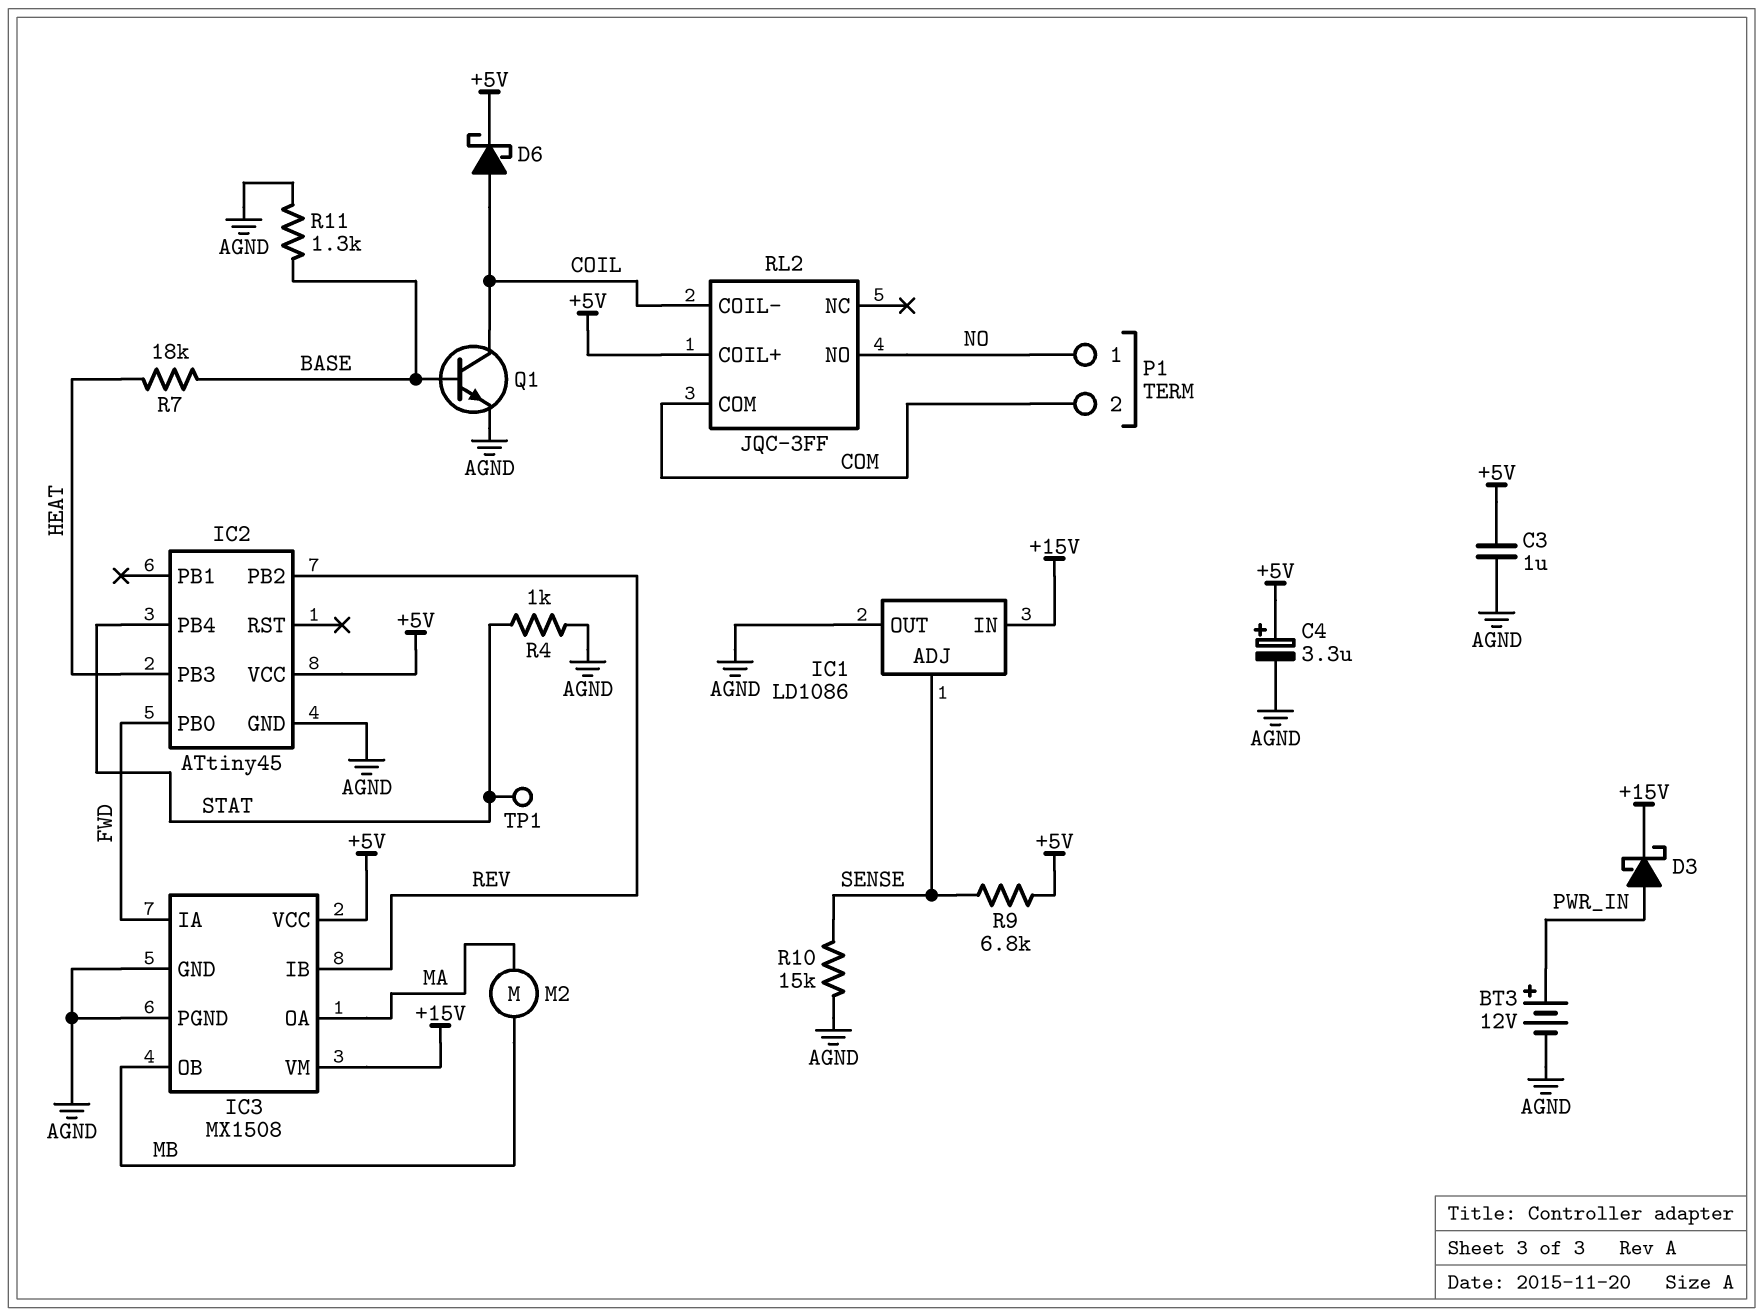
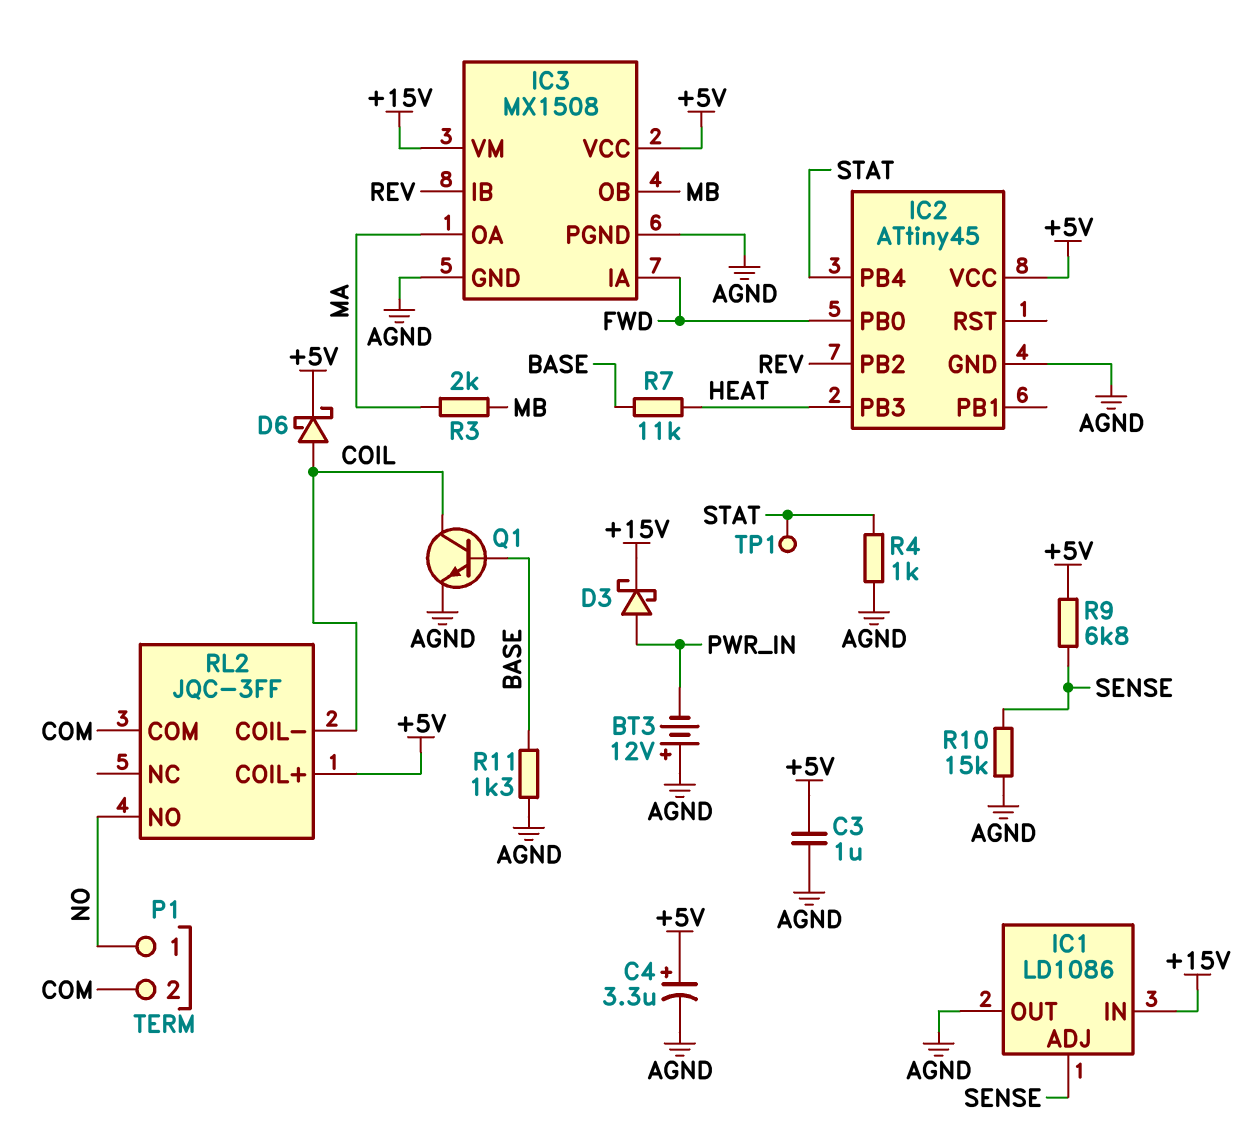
BT3: 12V (plus PWR_IN, minus AGND) -> 12V (plus AGND, minus PWR_IN)
M2: motor (MA, MB) -> none
R3: none -> 2k (MA, MB)
R7: 18k (BASE, HEAT) -> 11k (BASE, HEAT)

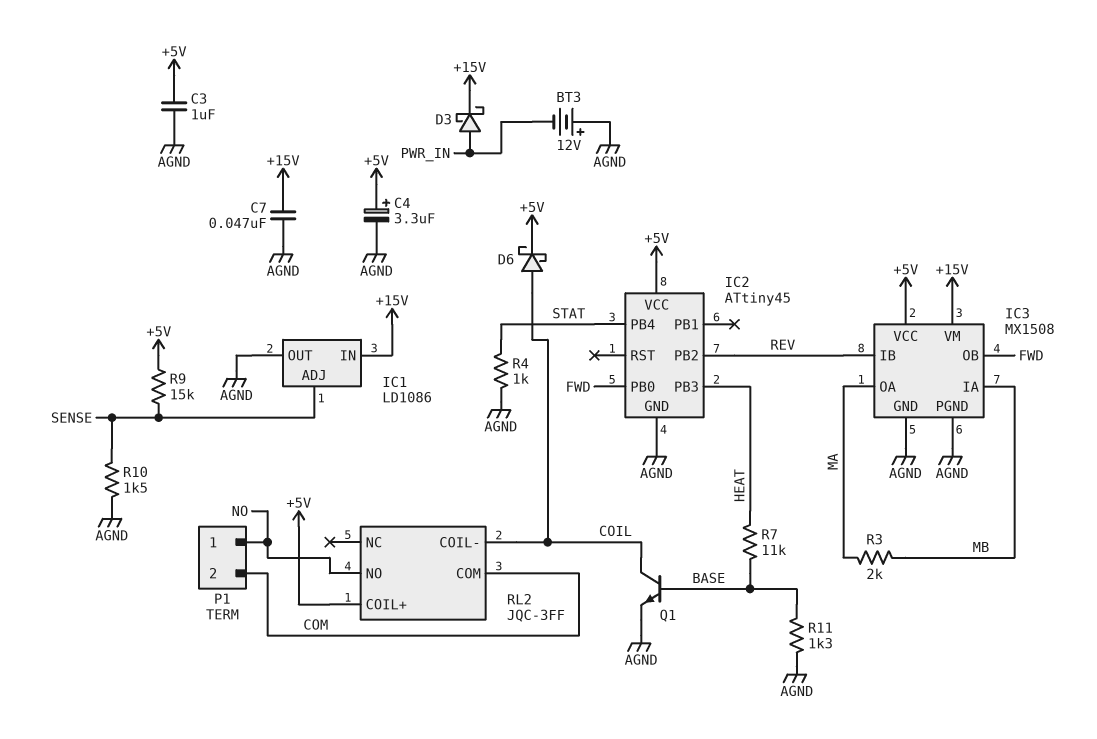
C7: none -> 47nF (+15V, AGND)
IC3 pin IA: FWD -> MB
IC3 pin OB: MB -> FWD
R9: 6.8k (+5V, SENSE) -> 15k (+5V, SENSE)
R10: 15k (AGND, SENSE) -> 1.5k (AGND, SENSE)
TP1: test point (STAT) -> none

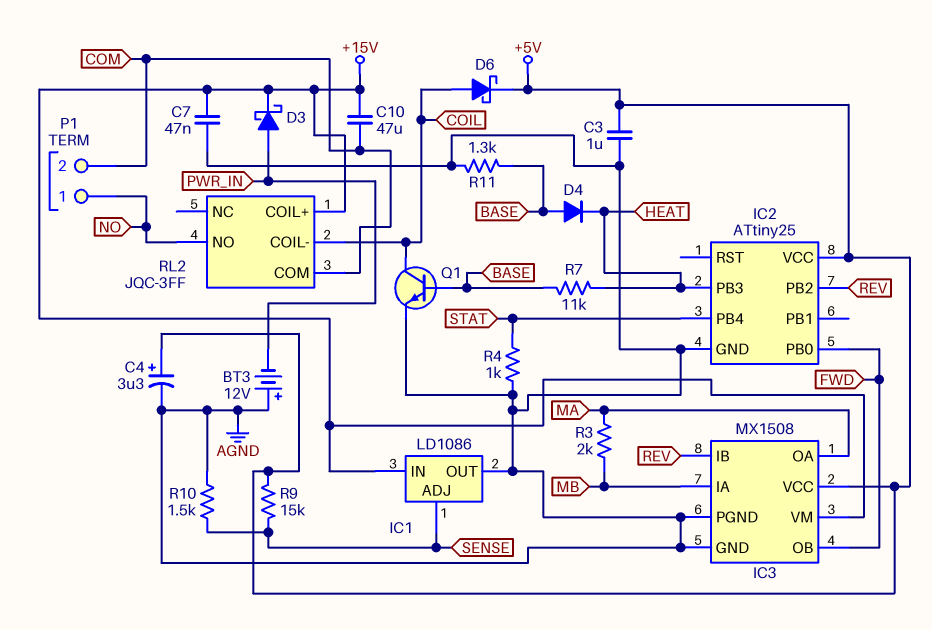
C10: none -> 47uF (+15V, COM)
D4: none -> diode (A BASE, K HEAT)
IC2: ATtiny45 -> ATtiny25
RL2 pin COIL+: +5V -> +15V

